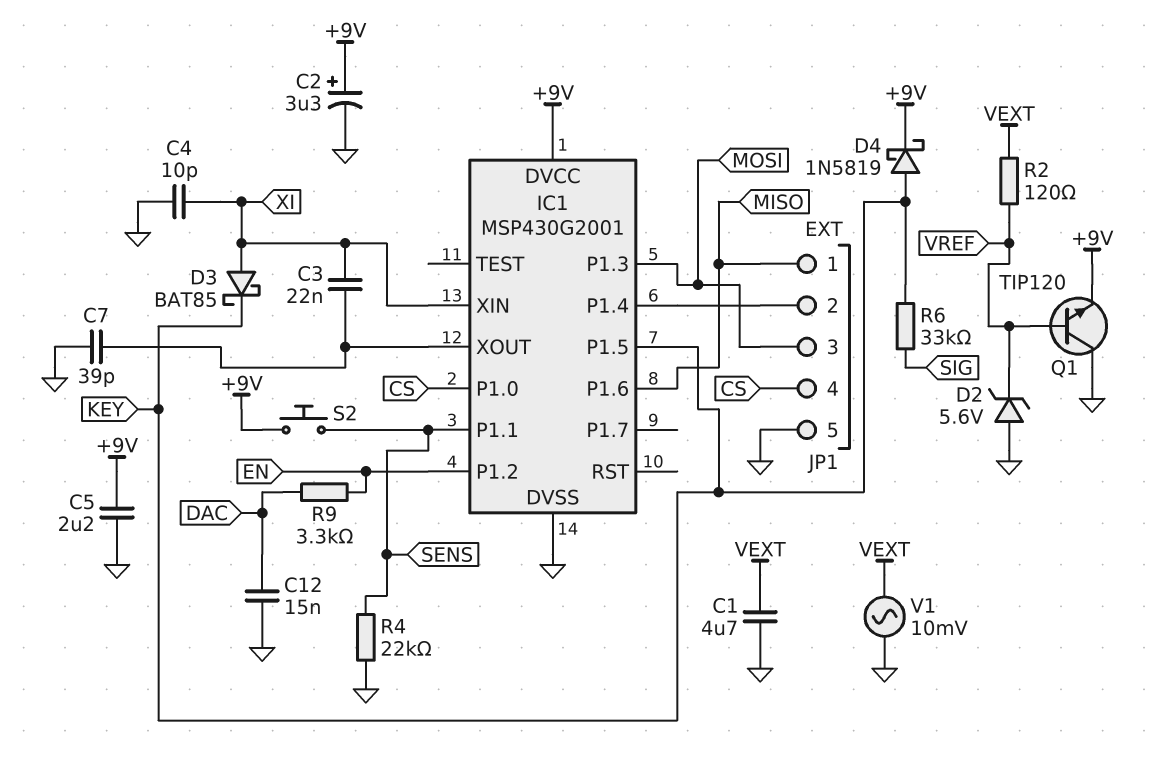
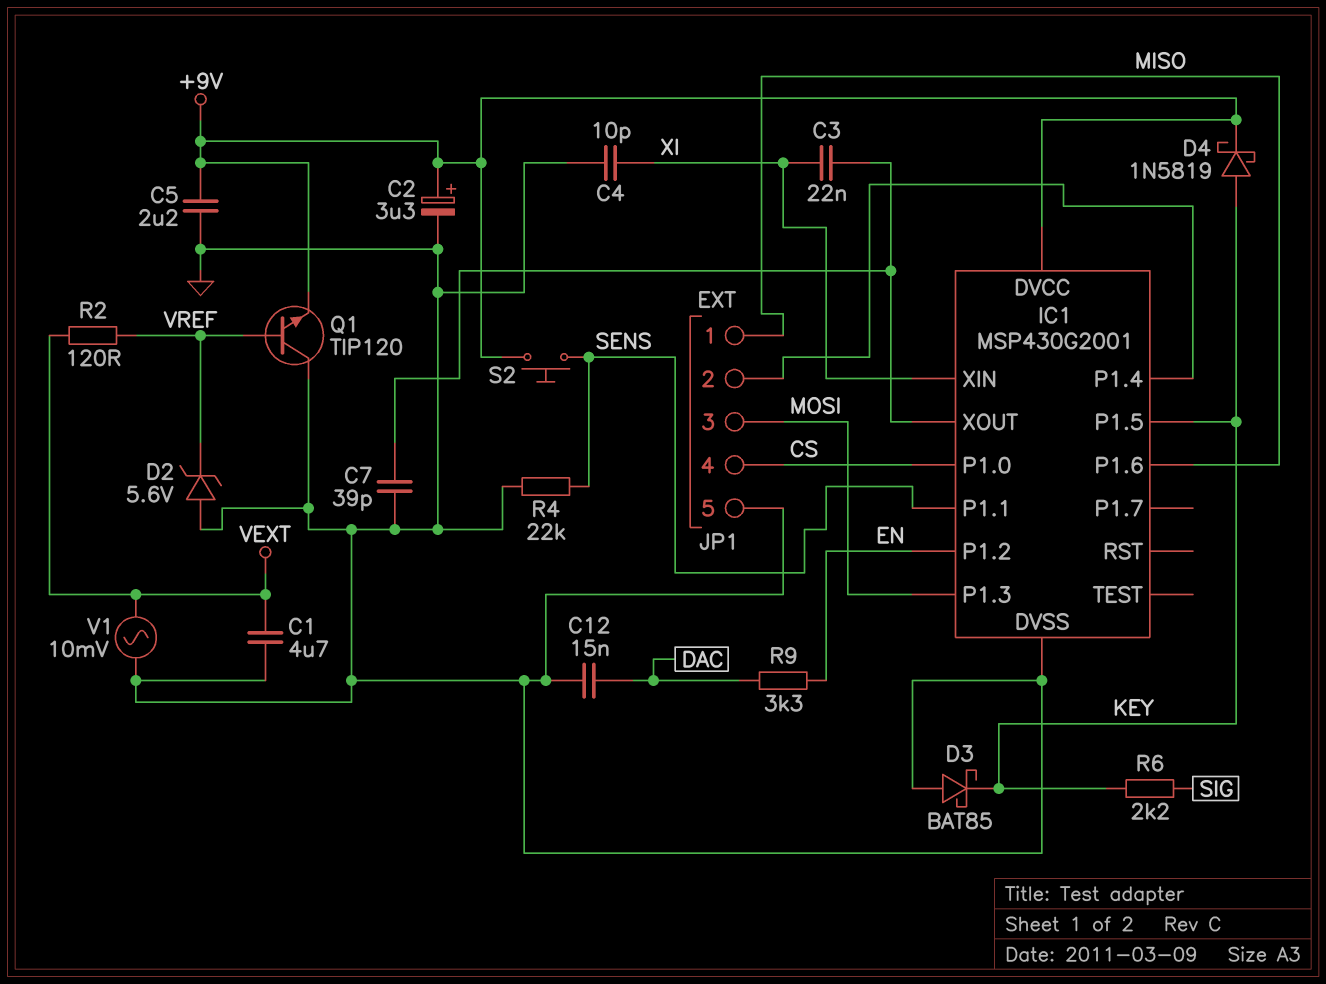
D3: schottky BAT85 (A XI, K KEY) -> schottky BAT85 (A GND, K KEY)
R6: 33k (KEY, SIG) -> 2.2k (KEY, SIG)

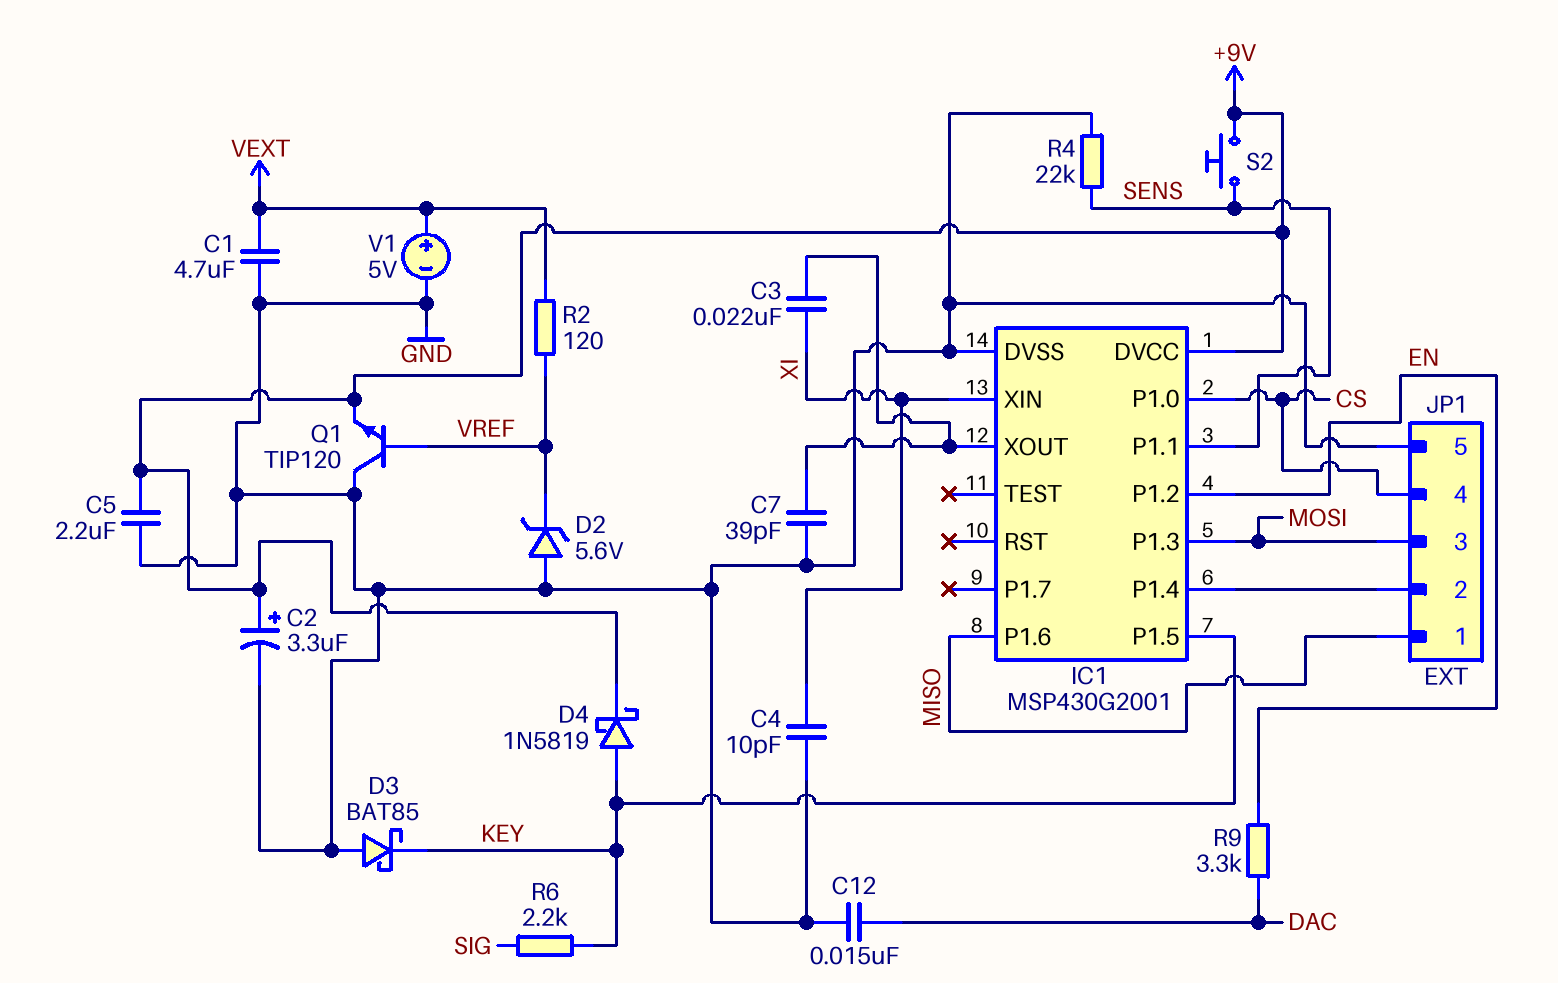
V1: AC 10mV (GND, VEXT) -> 5V (plus VEXT, minus GND)

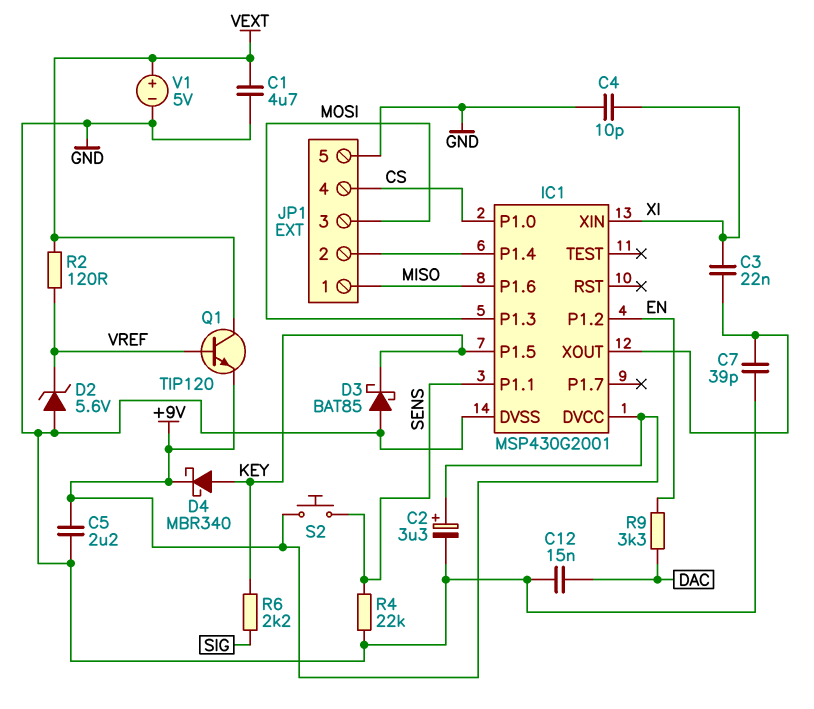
D4: schottky 1N5819 (A KEY, K +9V) -> schottky MBR340 (A KEY, K +9V)
Q1: NPN TIP120 (B VREF, C GND, E +9V) -> NPN TIP120 (B VREF, C VEXT, E +9V)

